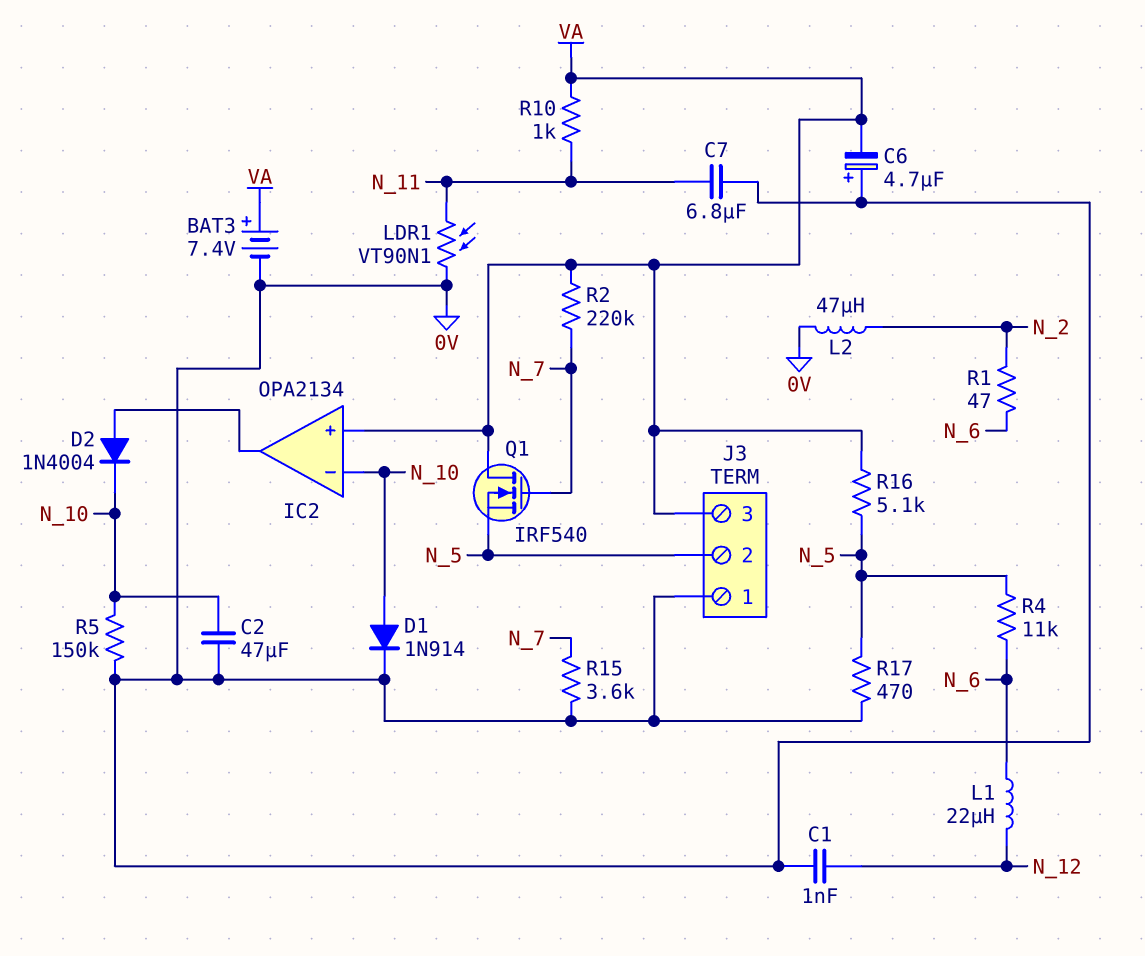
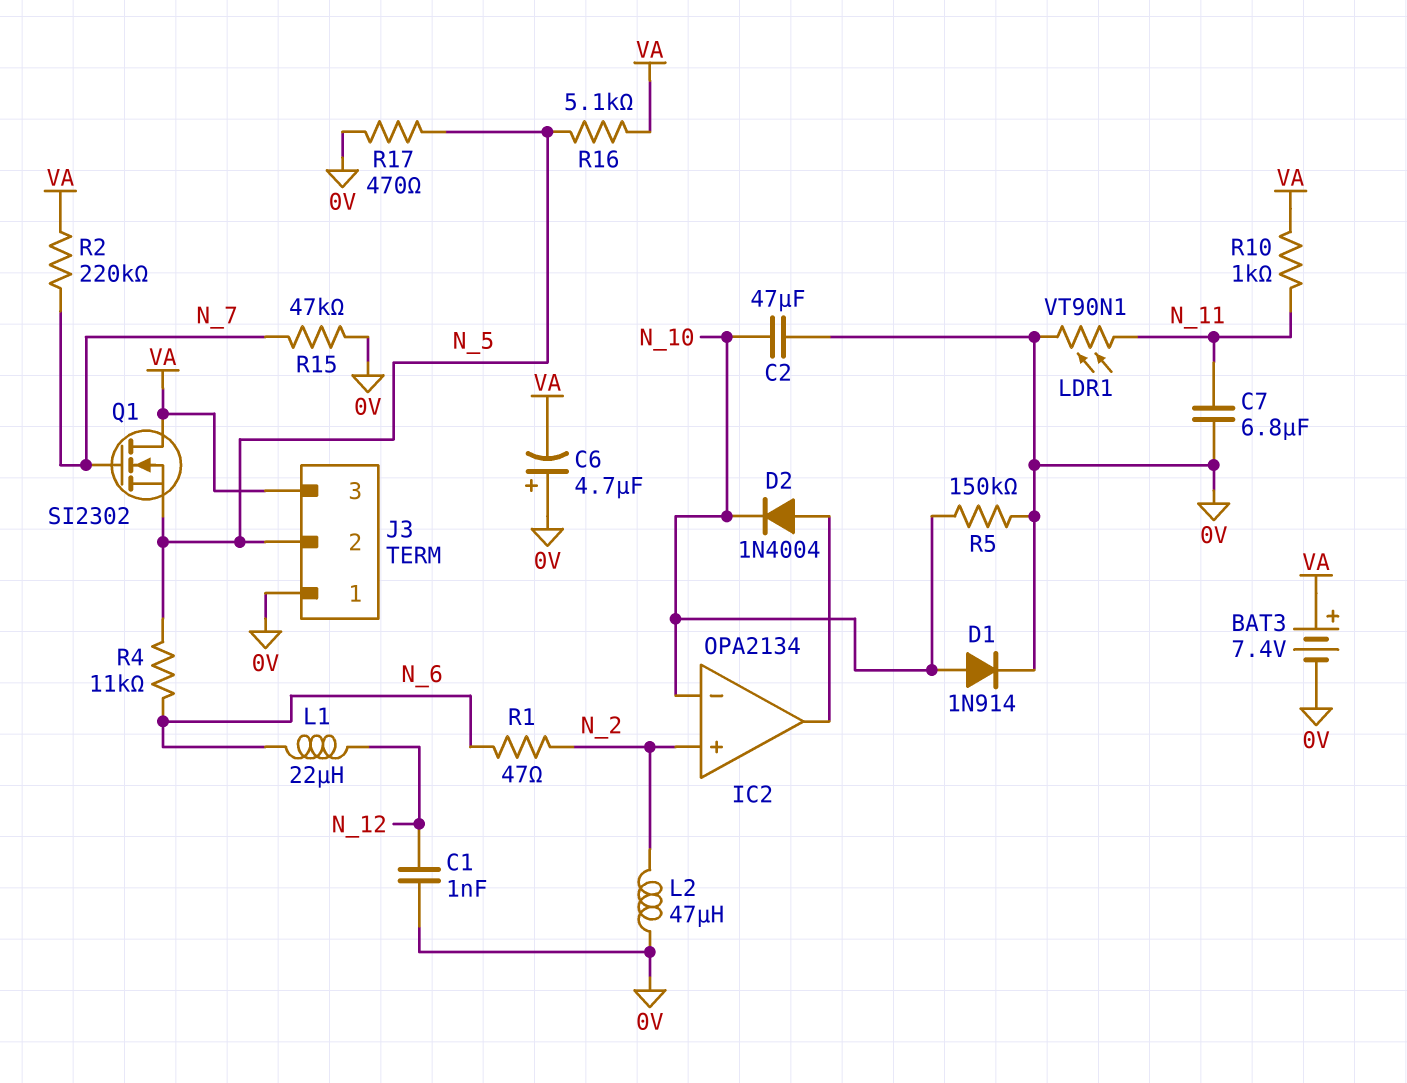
IC2 pin in+: VA -> N_2
Q1: NMOS IRF540 (G N_7, D VA, S N_5) -> NMOS SI2302 (G N_7, D VA, S N_5)
R15: 3.6k (0V, N_7) -> 47k (0V, N_7)

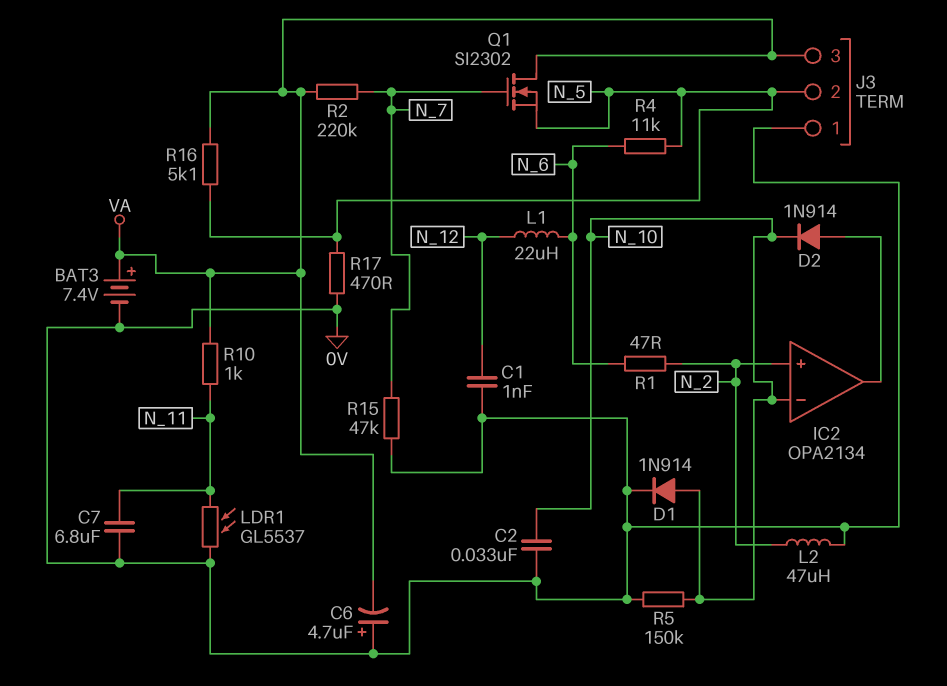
C2: 47uF (0V, N_10) -> 33nF (0V, N_10)
D2: diode 1N4004 (A IC2/out, K N_10) -> diode 1N914 (A IC2/out, K N_10)
LDR1: VT90N1 (0V, N_11) -> GL5537 (0V, N_11)

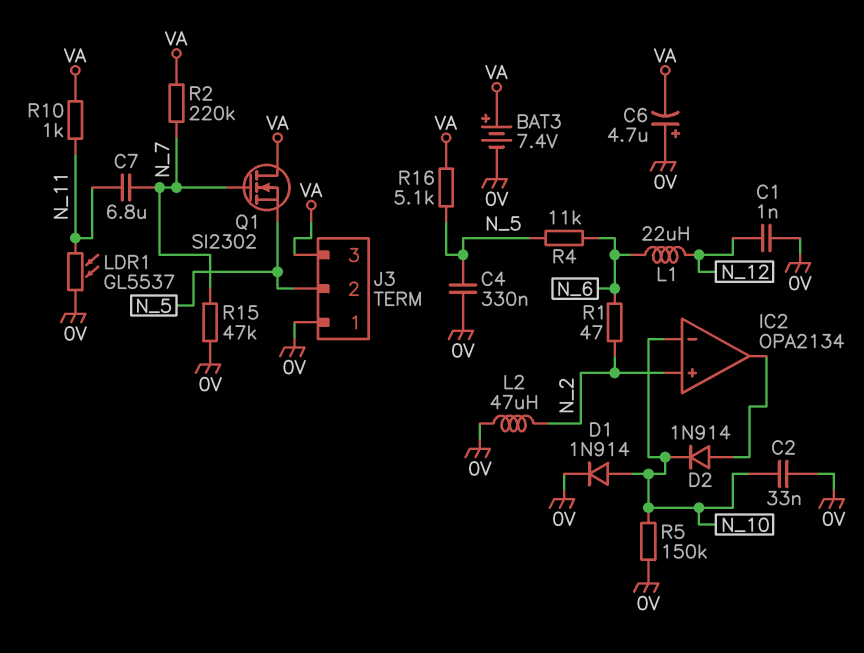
C4: none -> 330nF (0V, N_5)
C7: 6.8uF (0V, N_11) -> 6.8uF (N_7, N_11)
R17: 470 (0V, N_5) -> none

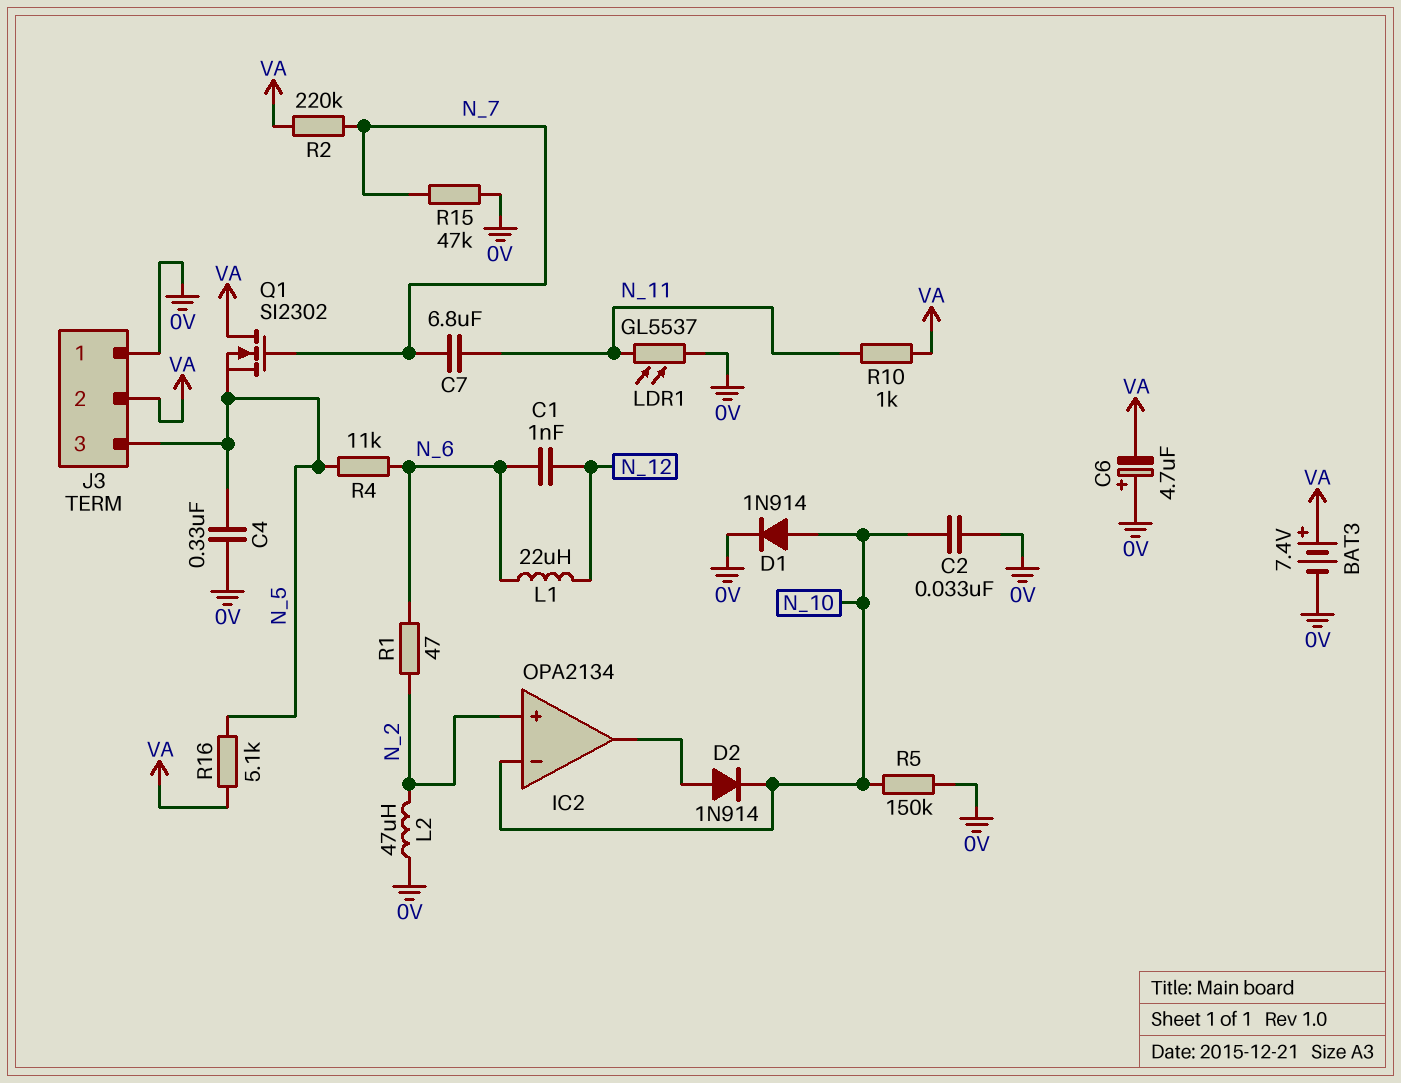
C1: 1nF (0V, N_12) -> 1nF (N_6, N_12)
J3 pin 2: N_5 -> VA
J3 pin 3: VA -> N_5

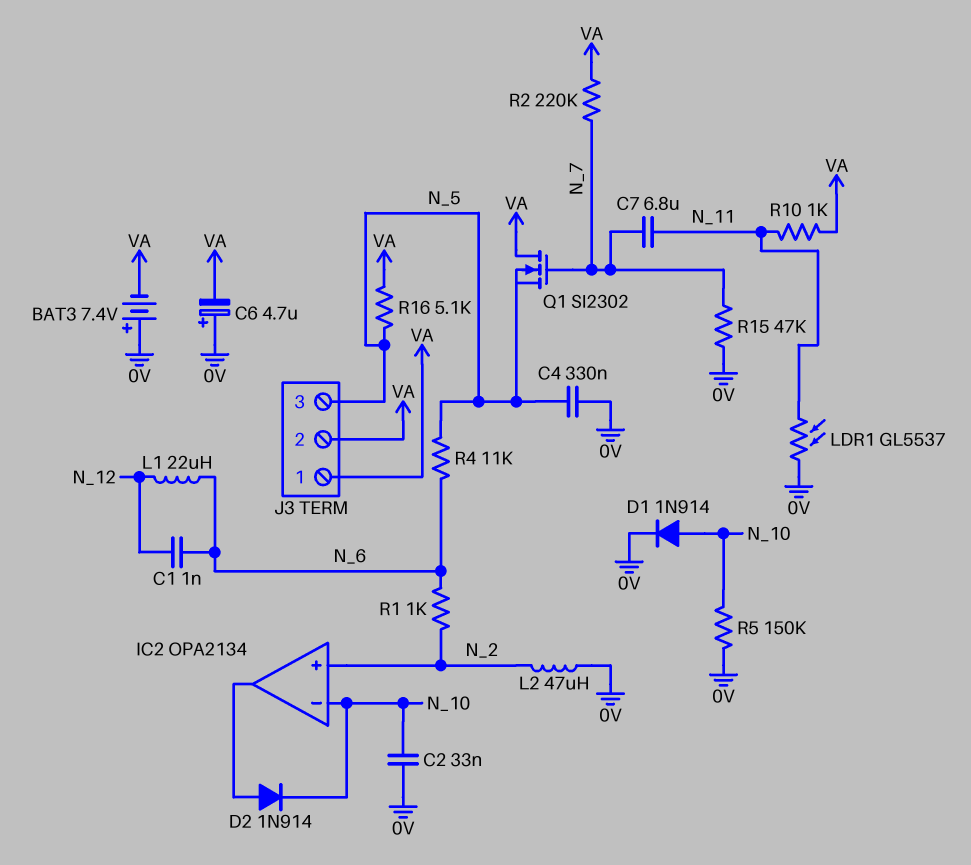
BAT3: 7.4V (plus VA, minus 0V) -> 7.4V (plus 0V, minus VA)
J3 pin 1: 0V -> VA
R1: 47 (N_2, N_6) -> 1k (N_2, N_6)

